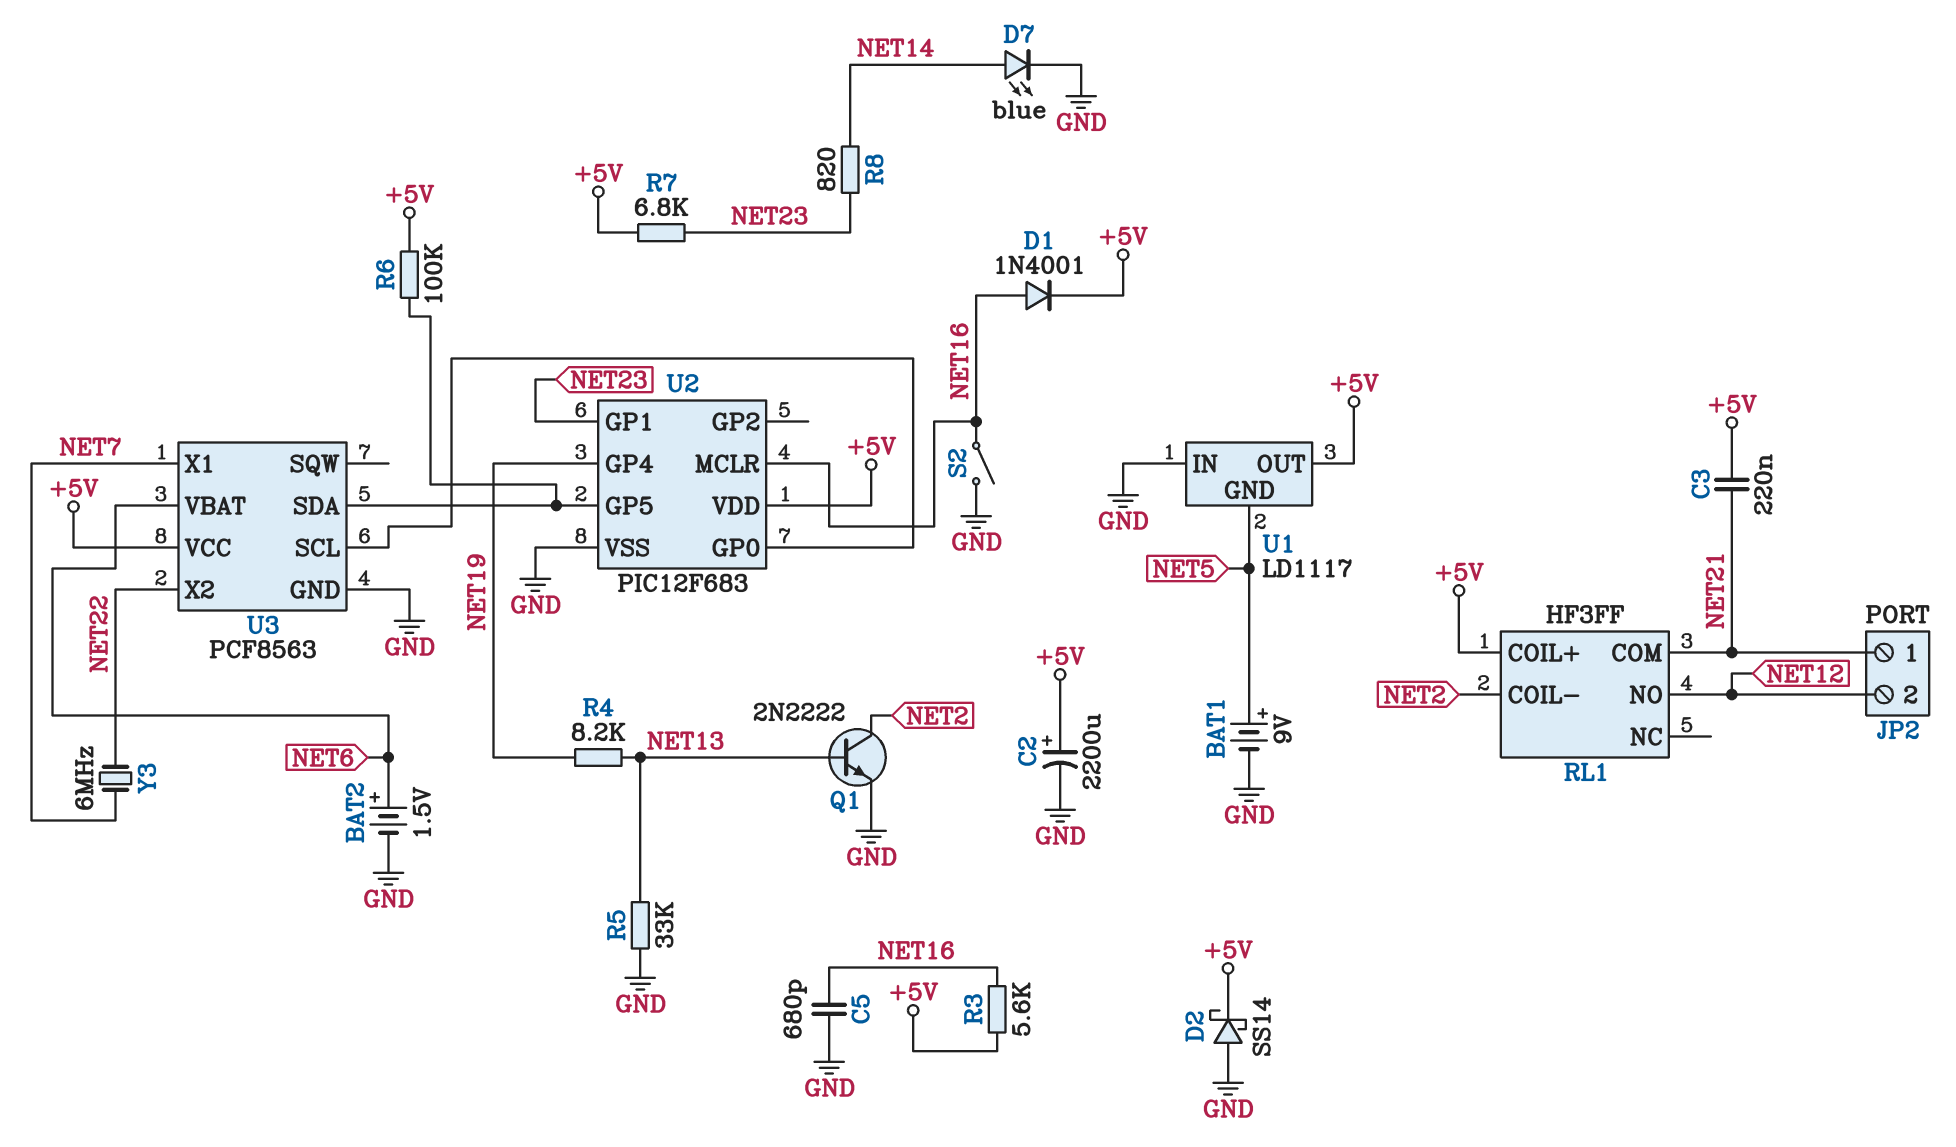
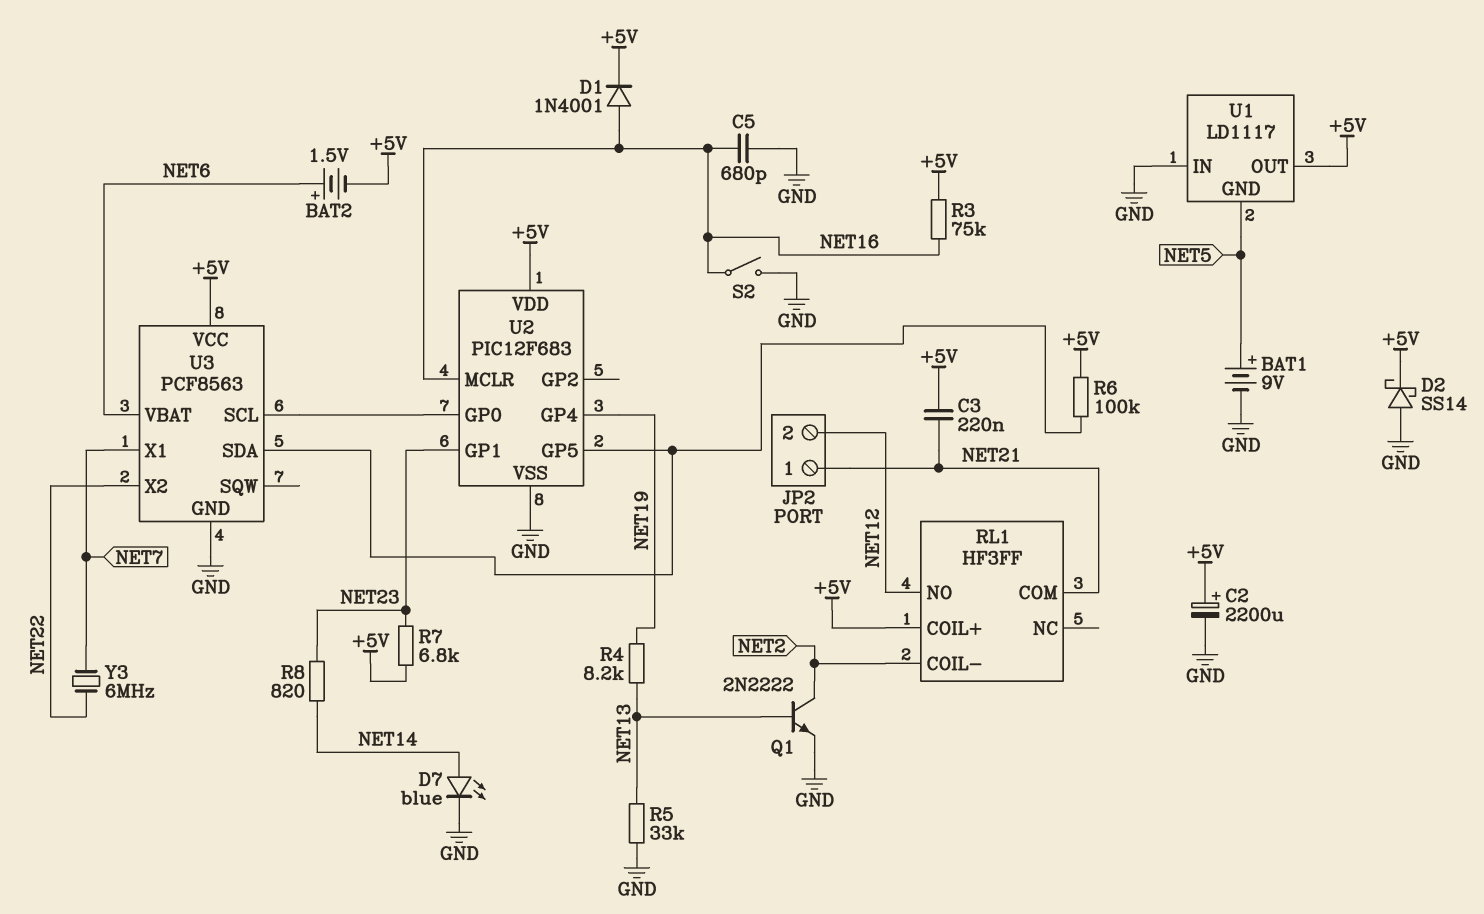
BAT2: 1.5V (plus NET6, minus GND) -> 1.5V (plus NET6, minus +5V)
R3: 5.6k (+5V, NET16) -> 75k (+5V, NET16)

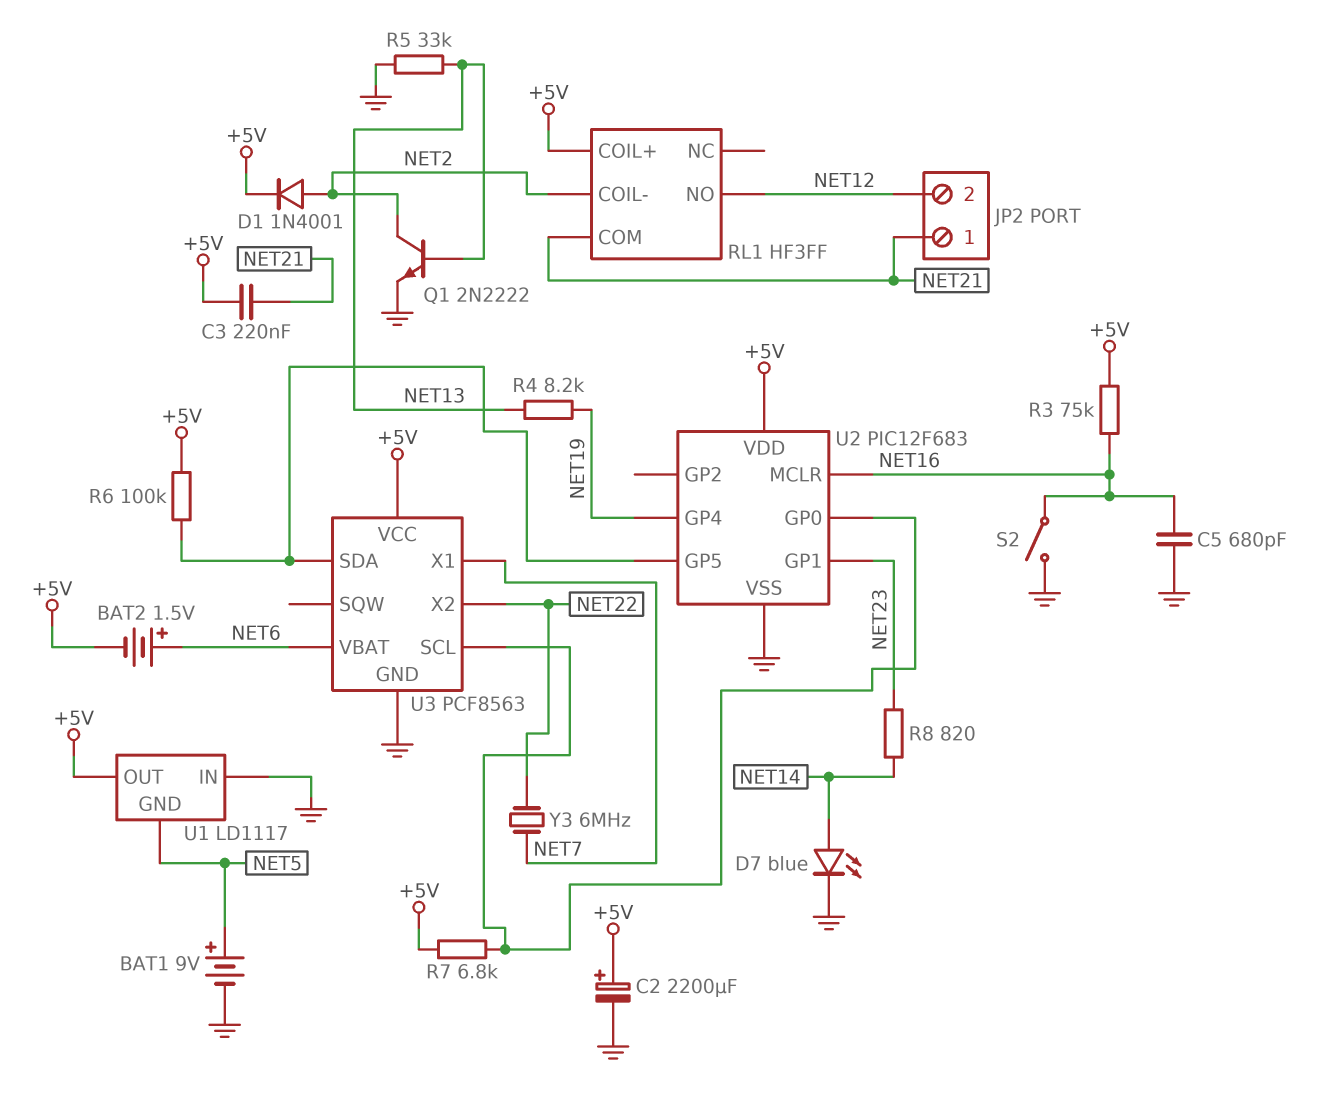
D1: diode 1N4001 (A NET16, K +5V) -> diode 1N4001 (A NET2, K +5V)
D2: schottky SS14 (A GND, K +5V) -> none
R7: 6.8k (+5V, NET23) -> 6.8k (+5V, U2/GP0)

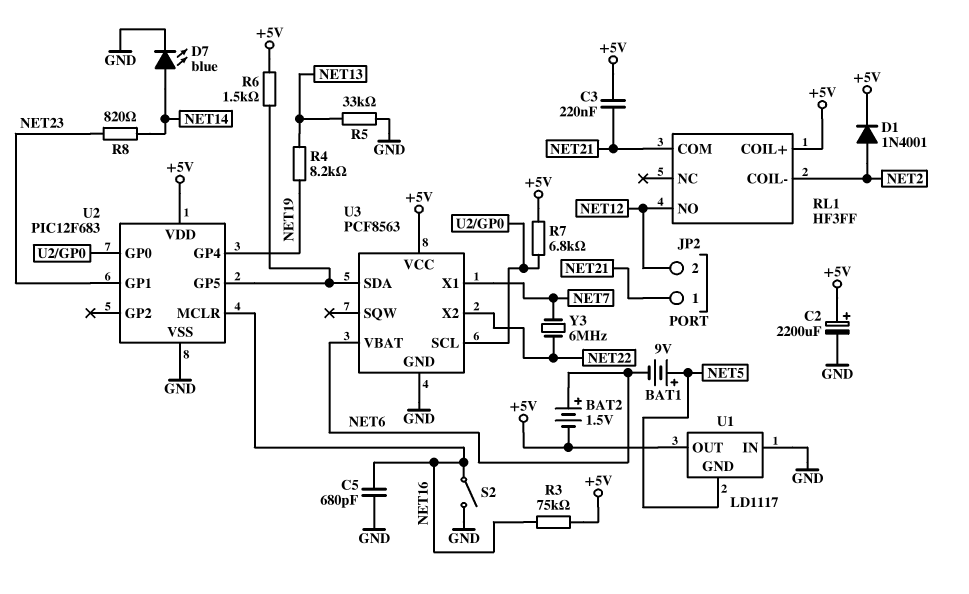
BAT1: 9V (plus NET5, minus GND) -> 9V (plus NET5, minus NET6)
Q1: NPN 2N2222 (B NET13, C NET2, E GND) -> none
R6: 100k (+5V, U2/GP5) -> 1.5k (+5V, U2/GP5)

